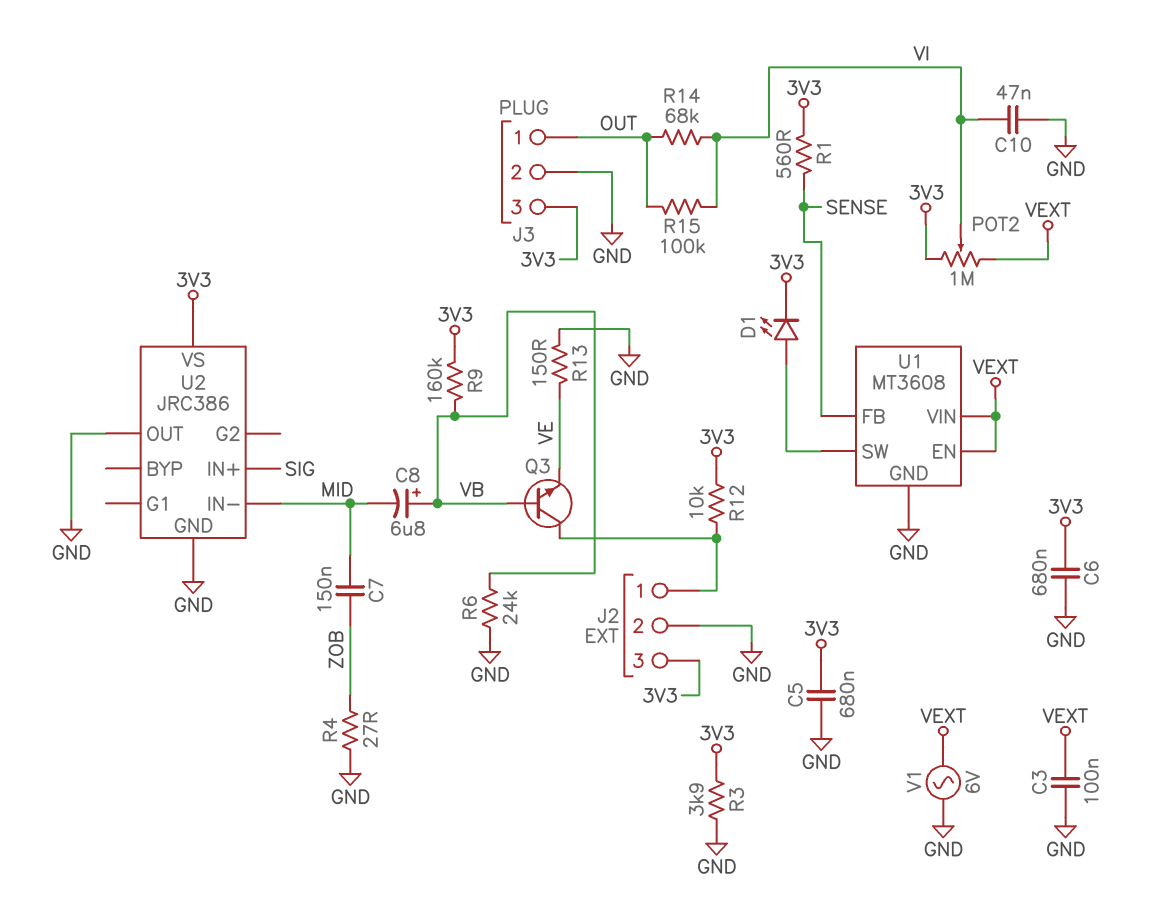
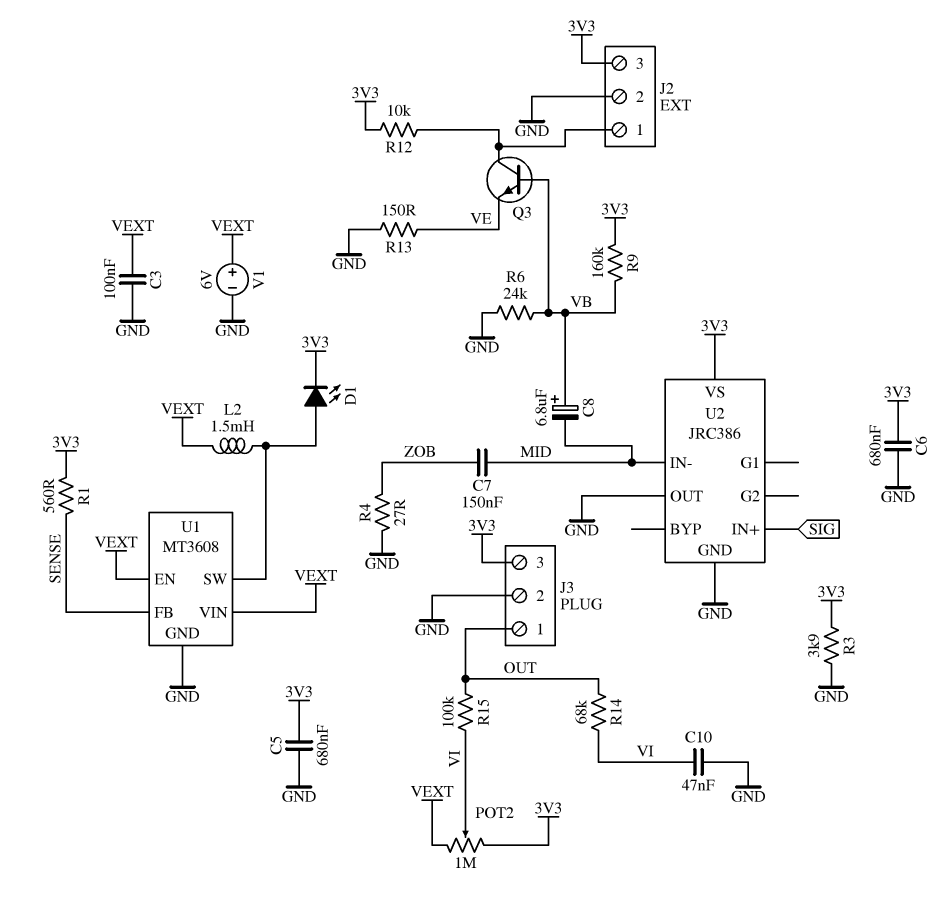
L2: none -> 1.5mH (U1/SW, VEXT)
V1: AC 6V (GND, VEXT) -> 6V (plus VEXT, minus GND)

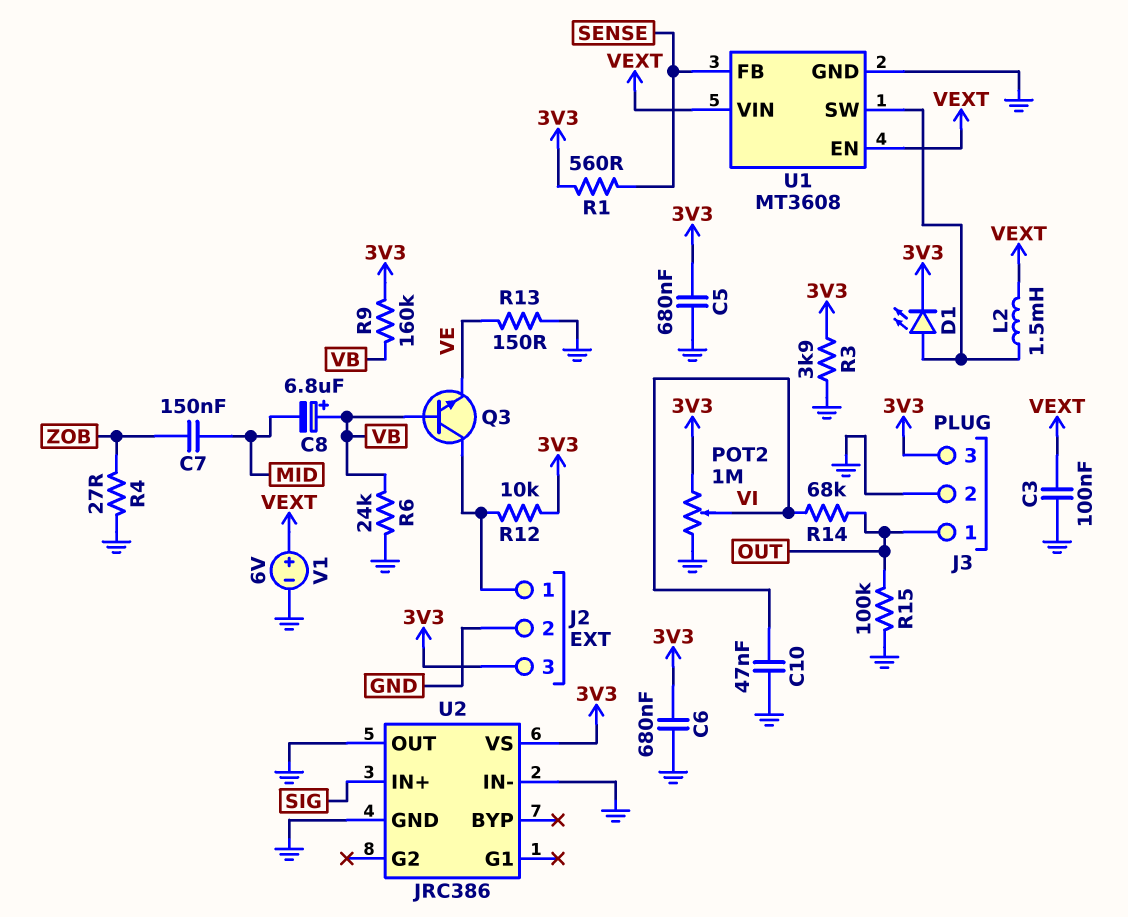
POT2: 1M (3V3, VEXT, wiper VI) -> 1M (3V3, GND, wiper VI)
R15: 100k (OUT, VI) -> 100k (GND, OUT)
U2 pin IN-: MID -> GND

